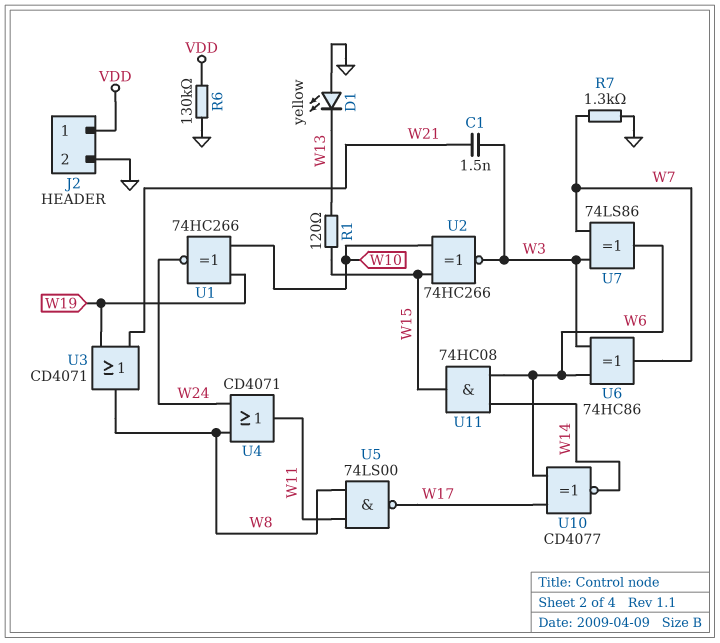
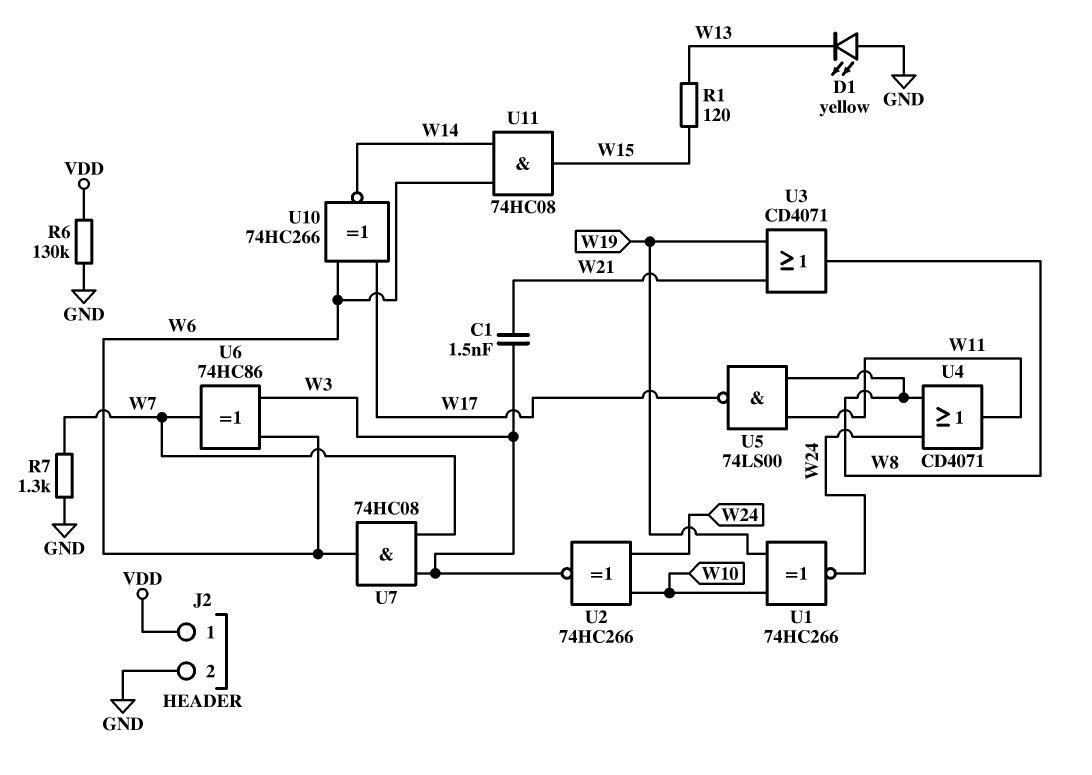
U2: XNOR 74HC266 (in W10, in W15, out W3) -> XNOR 74HC266 (in W10, in W24, out W3)
U7: XOR 74LS86 (in W3, in W7, out W6) -> AND 74HC08 (in W3, in W7, out W6)
U10: XNOR CD4077 (in W6, in W17, out W14) -> XNOR 74HC266 (in W6, in W17, out W14)

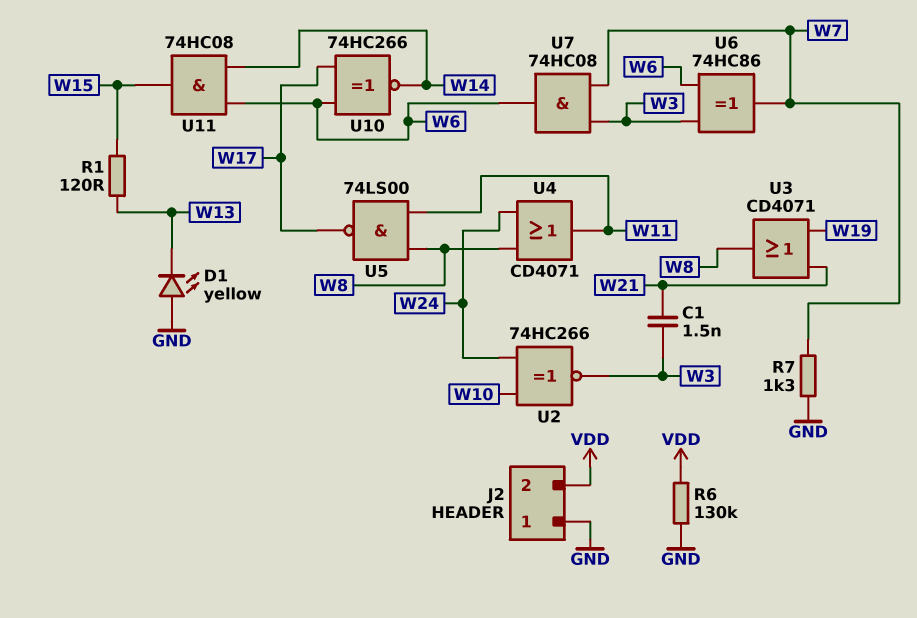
J2 pin 1: VDD -> GND
J2 pin 2: GND -> VDD
U1: XNOR 74HC266 (in W10, in W19, out W24) -> none

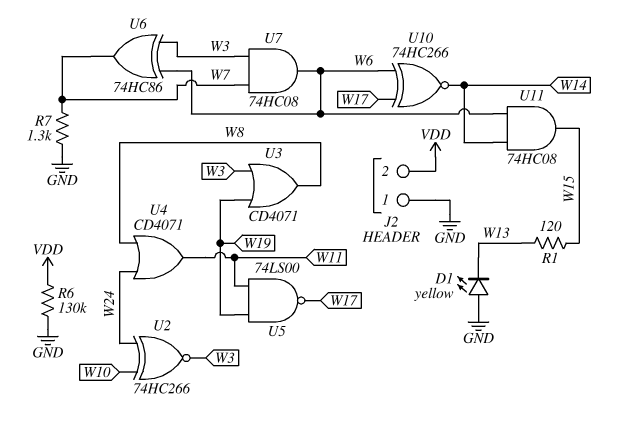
C1: 1.5nF (W3, W21) -> none
U3: OR CD4071 (in W19, in W21, out W8) -> OR CD4071 (in W3, in W19, out W8)
U5: NAND 74LS00 (in W8, in W11, out W17) -> NAND 74LS00 (in W11, in W19, out W17)

